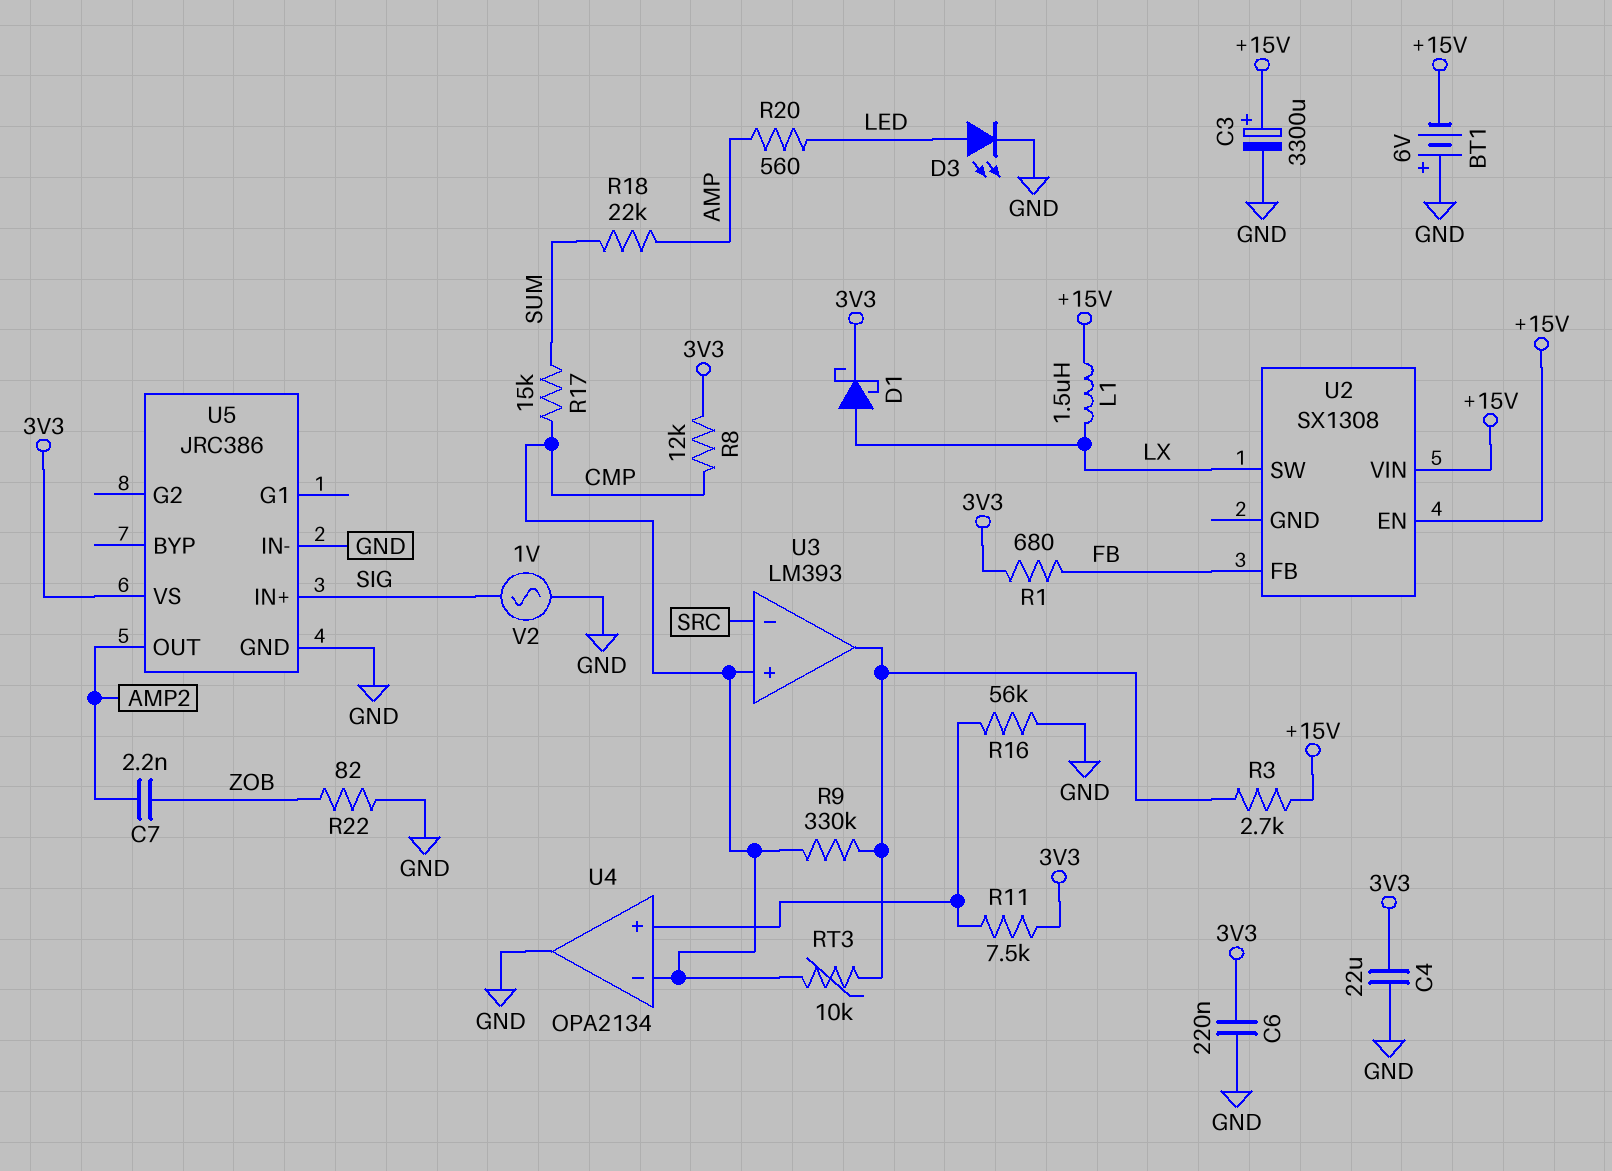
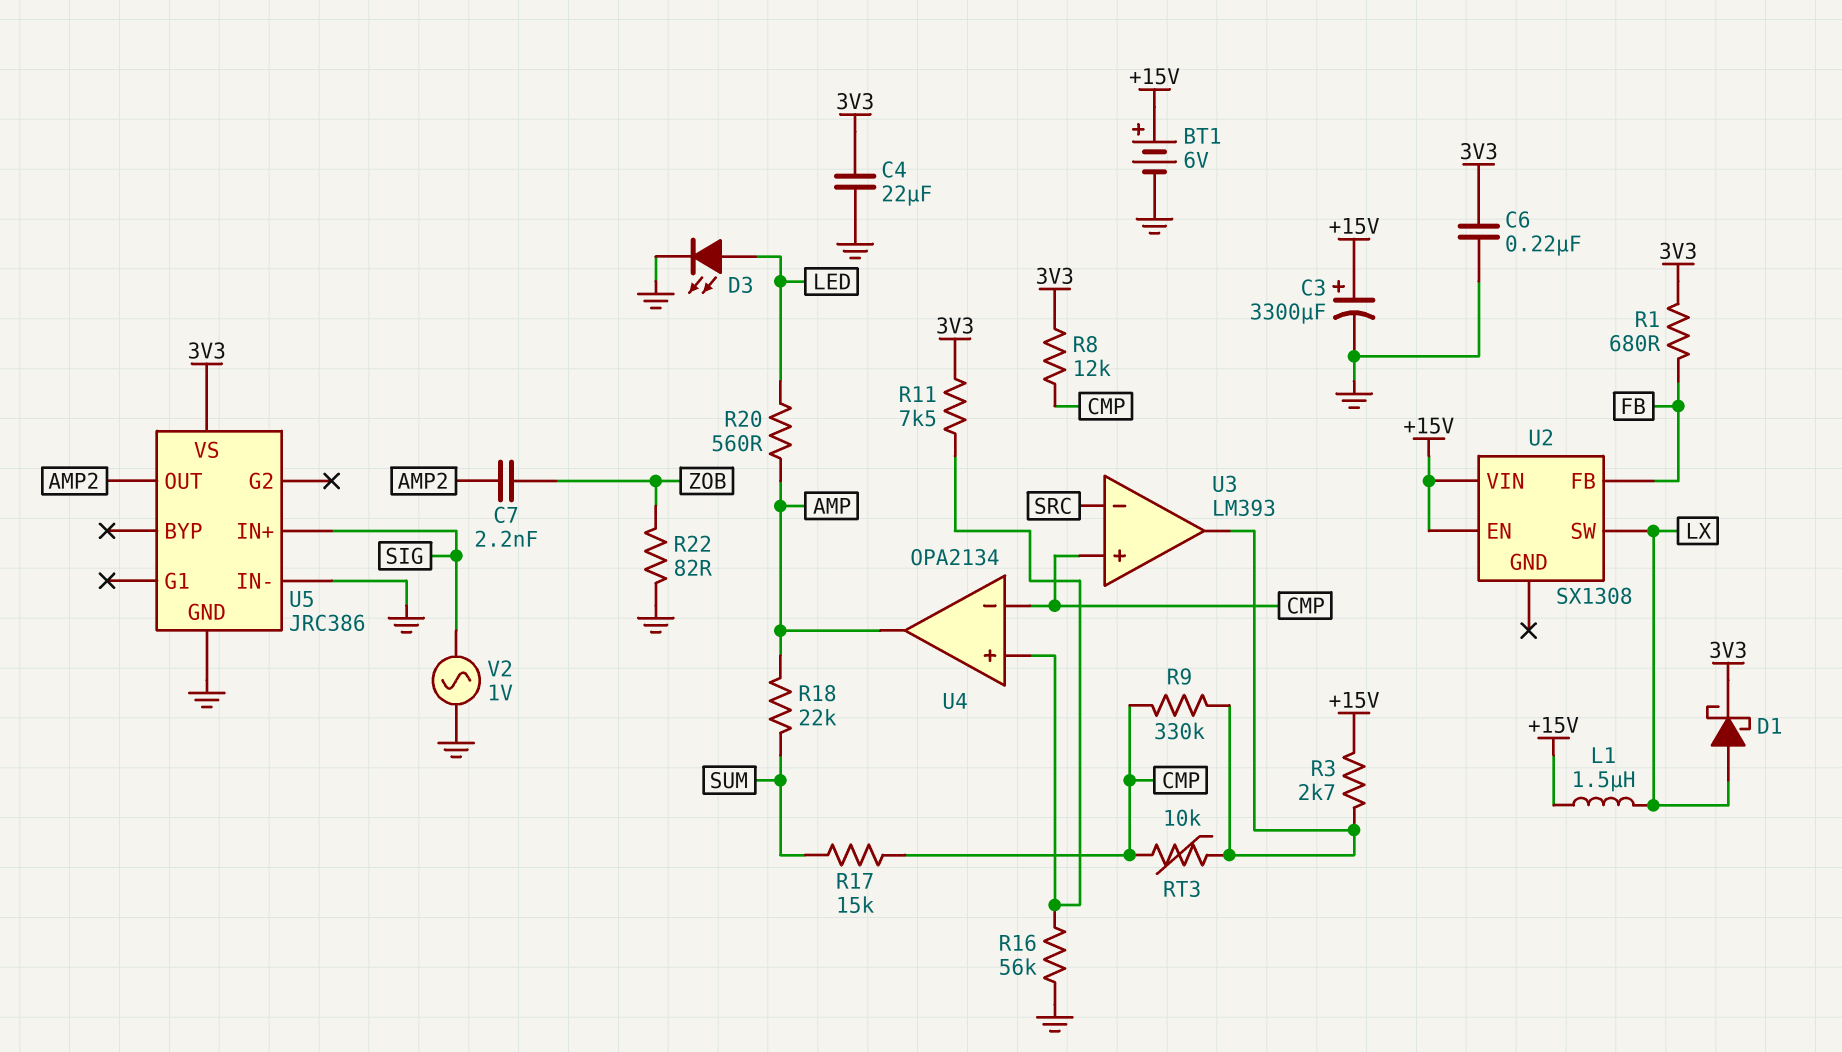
BT1: 6V (plus GND, minus +15V) -> 6V (plus +15V, minus GND)
U4 pin out: GND -> AMP

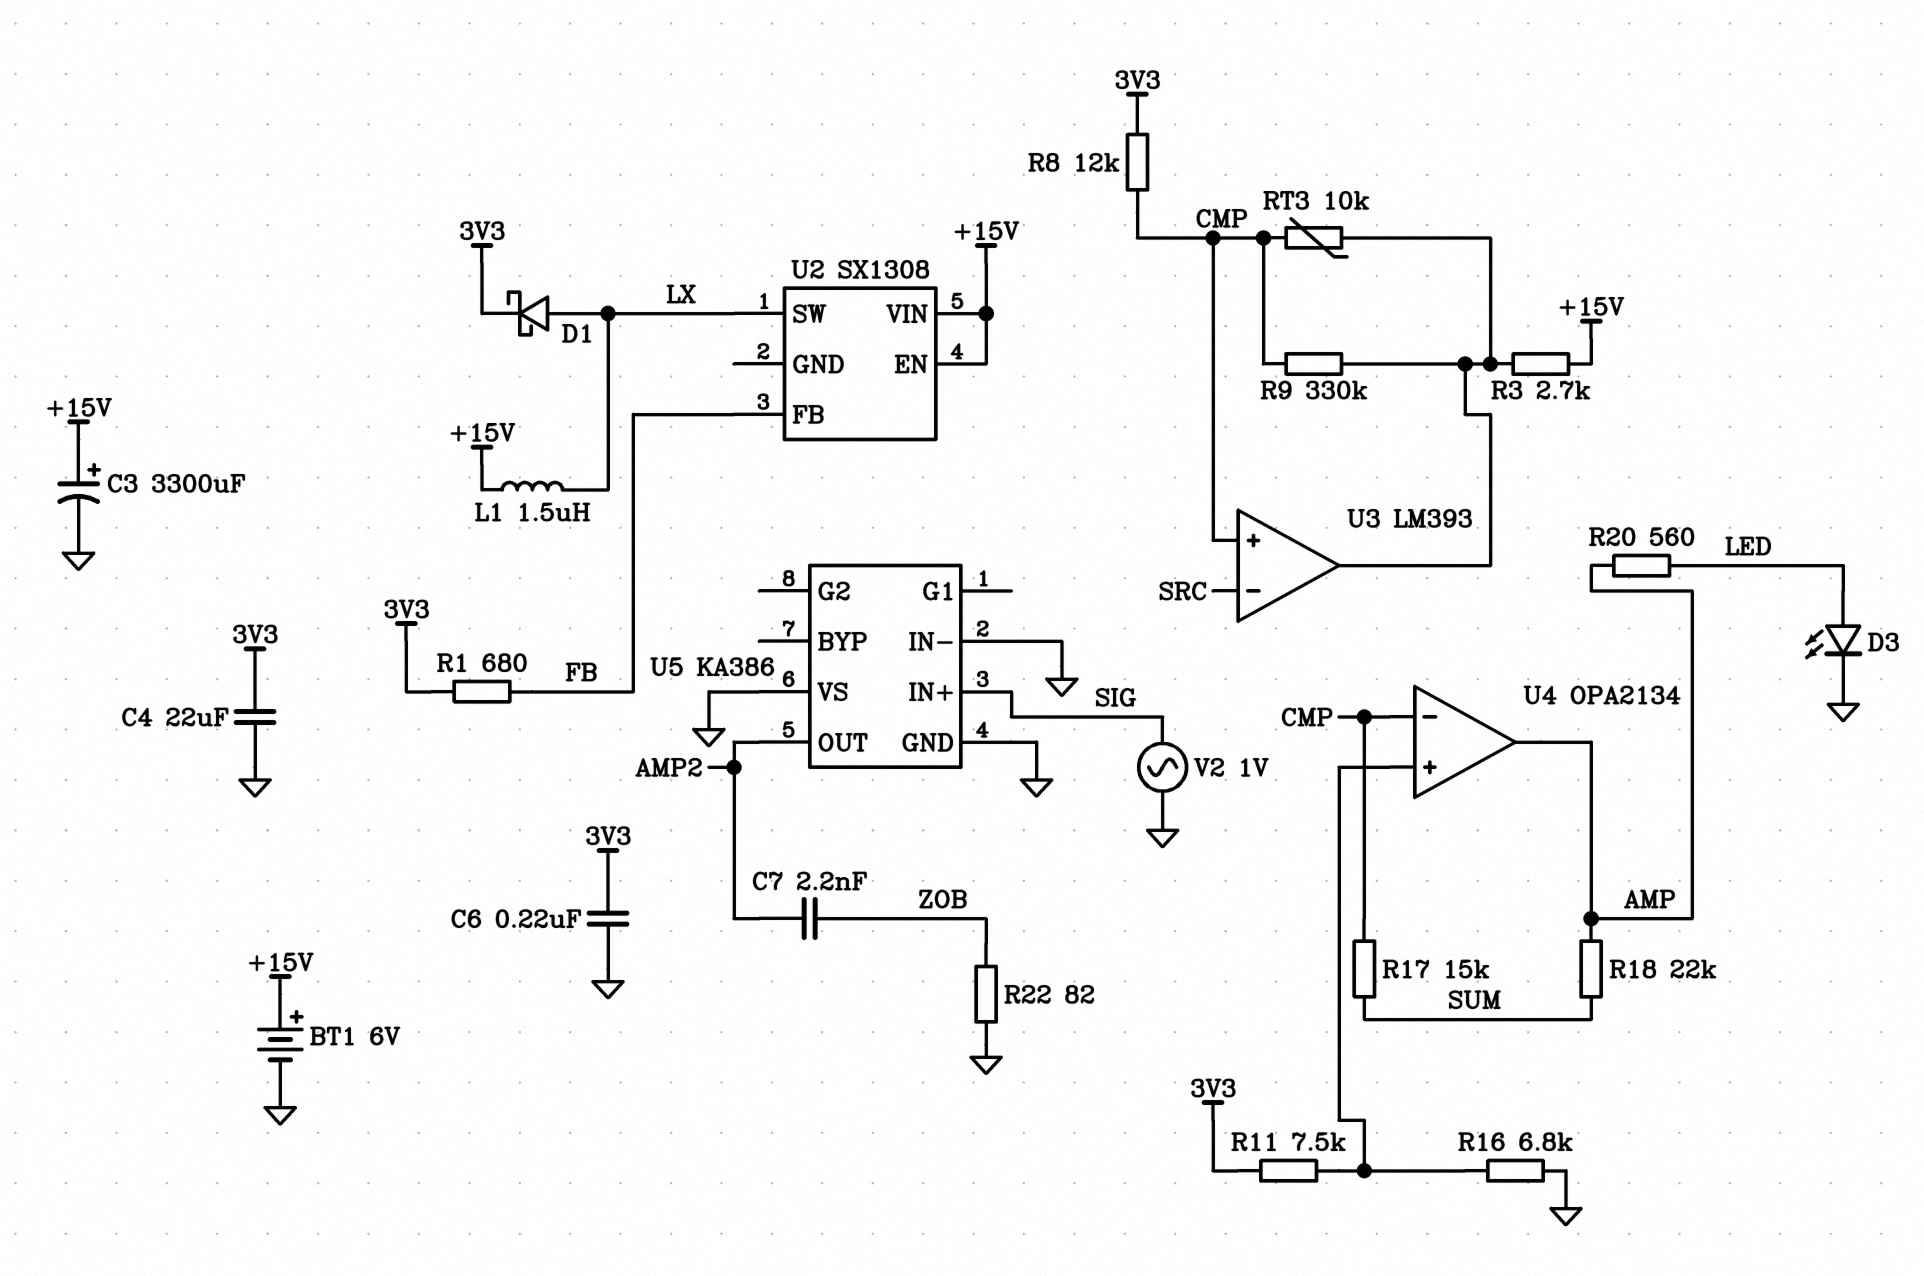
R16: 56k (GND, U4/in+) -> 6.8k (GND, U4/in+)
U5: JRC386 -> KA386
U5 pin VS: 3V3 -> GND

